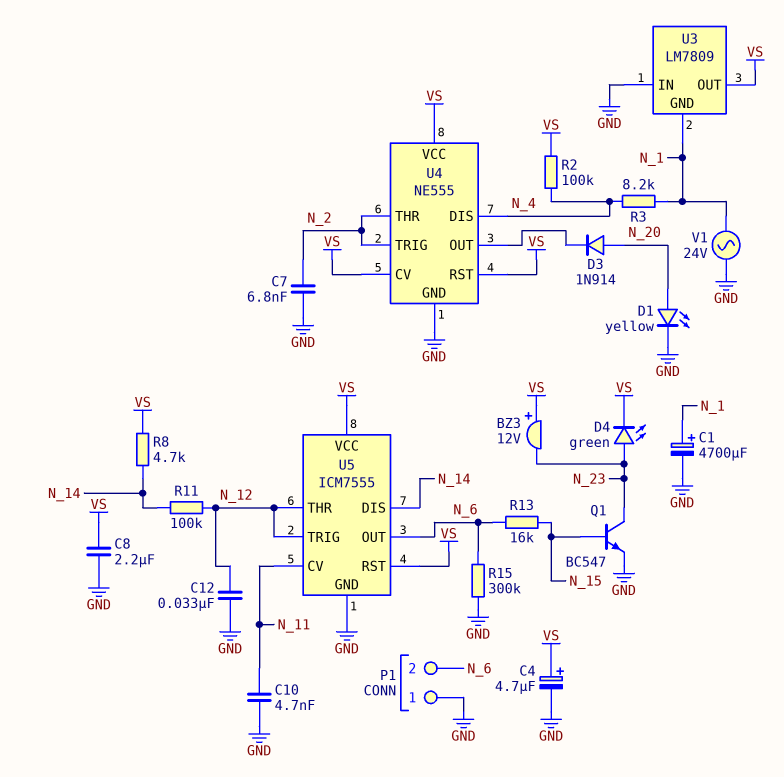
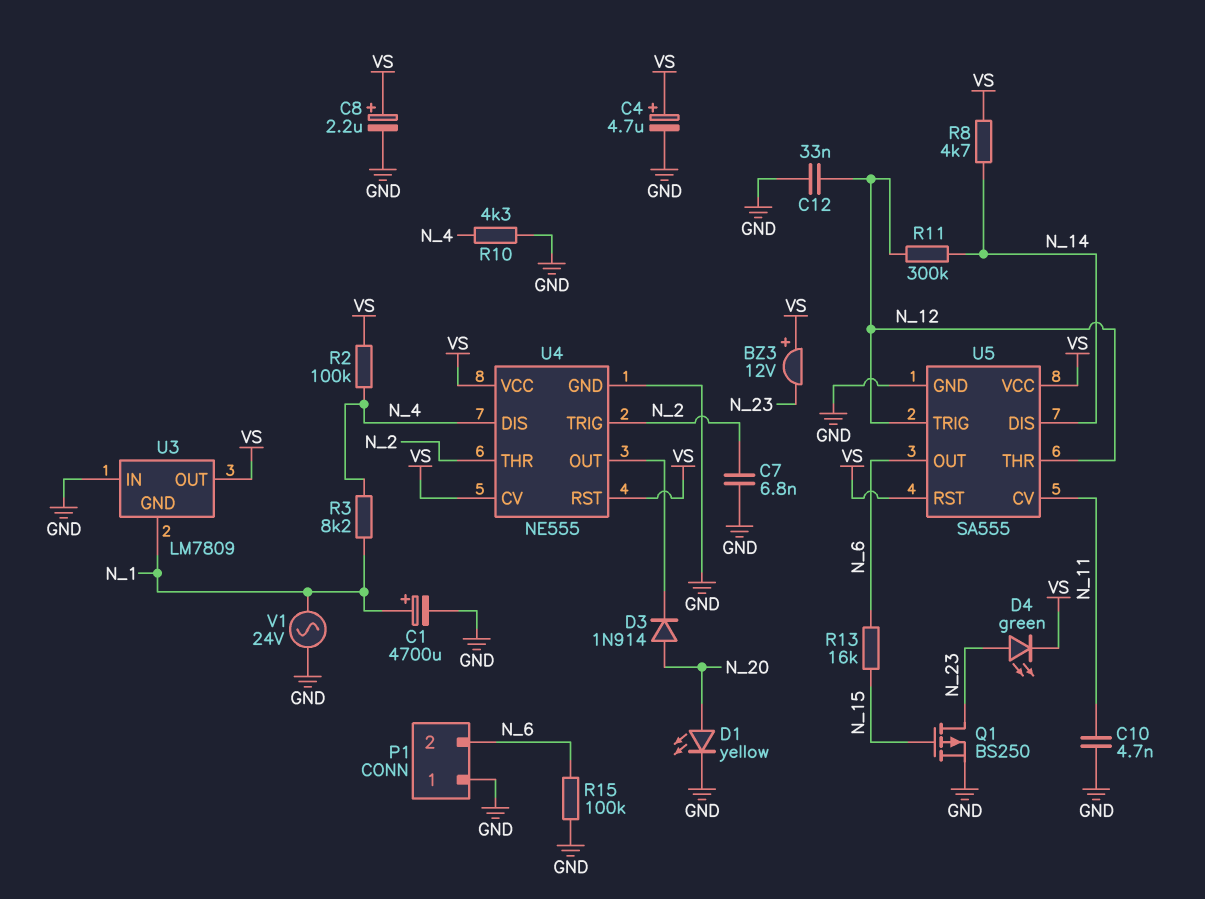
C8: 2.2uF (GND, VS) -> 2.2uF (plus VS, minus GND)
Q1: NPN BC547 (B N_15, C N_23, E GND) -> PMOS BS250 (G N_15, D N_23, S GND)
R10: none -> 4.3k (GND, N_4)
R11: 100k (N_12, N_14) -> 300k (N_12, N_14)
R15: 300k (GND, N_6) -> 100k (GND, N_6)
U5: ICM7555 -> SA555

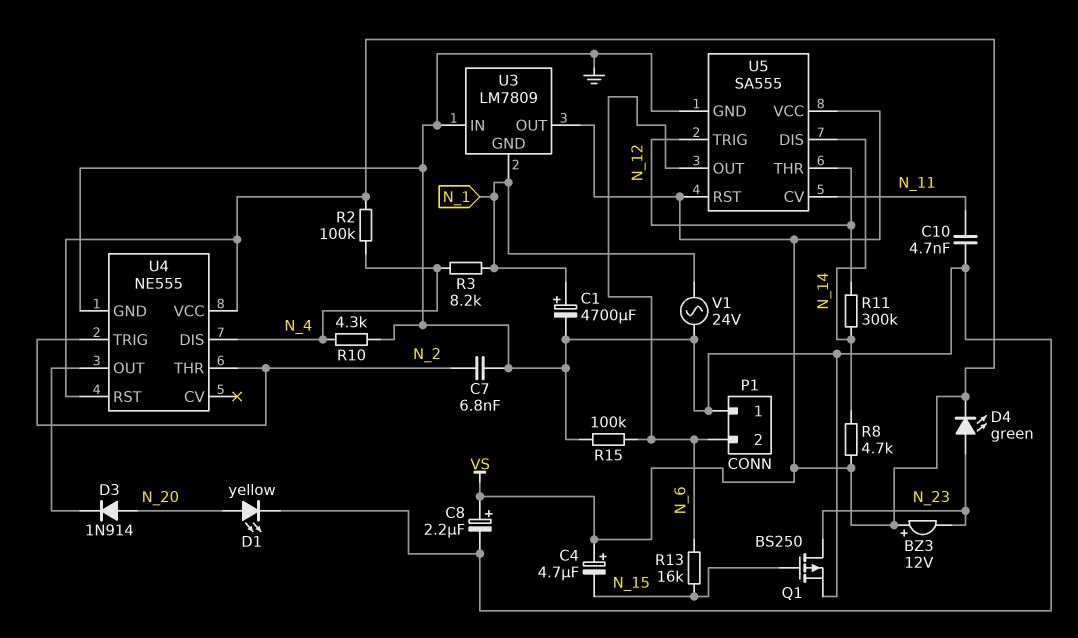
C4: 4.7uF (plus VS, minus GND) -> 4.7uF (plus VS, minus N_15)
C12: 33nF (GND, N_12) -> none
U4 pin CV: VS -> none

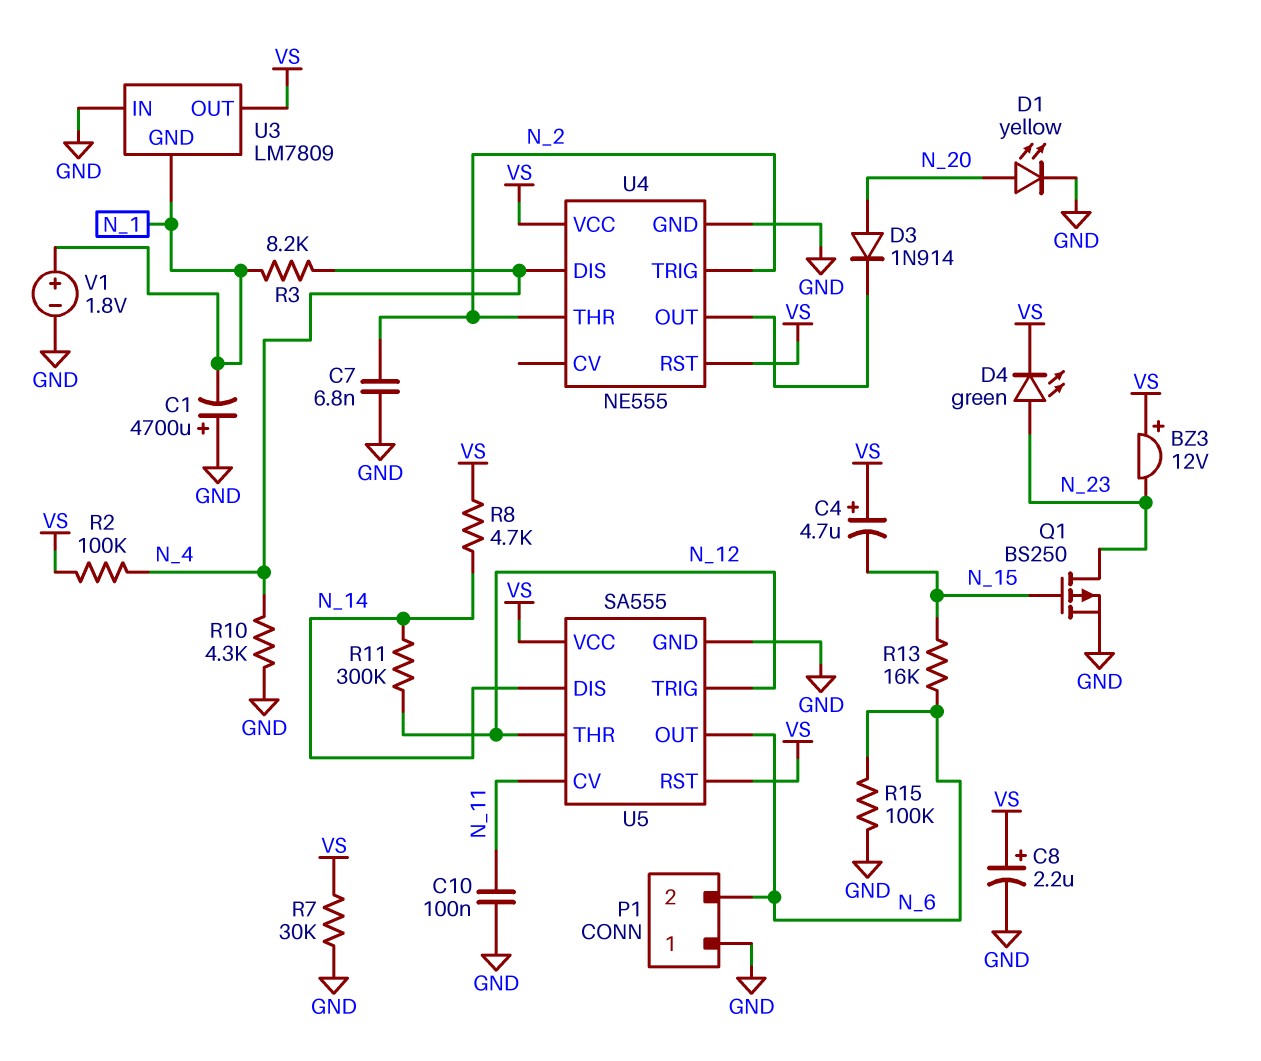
C1: 4700uF (plus N_1, minus GND) -> 4700uF (plus GND, minus N_1)
C10: 4.7nF (GND, N_11) -> 100nF (GND, N_11)
R7: none -> 30k (GND, VS)
V1: AC 24V (GND, N_1) -> 1.8V (plus N_1, minus GND)

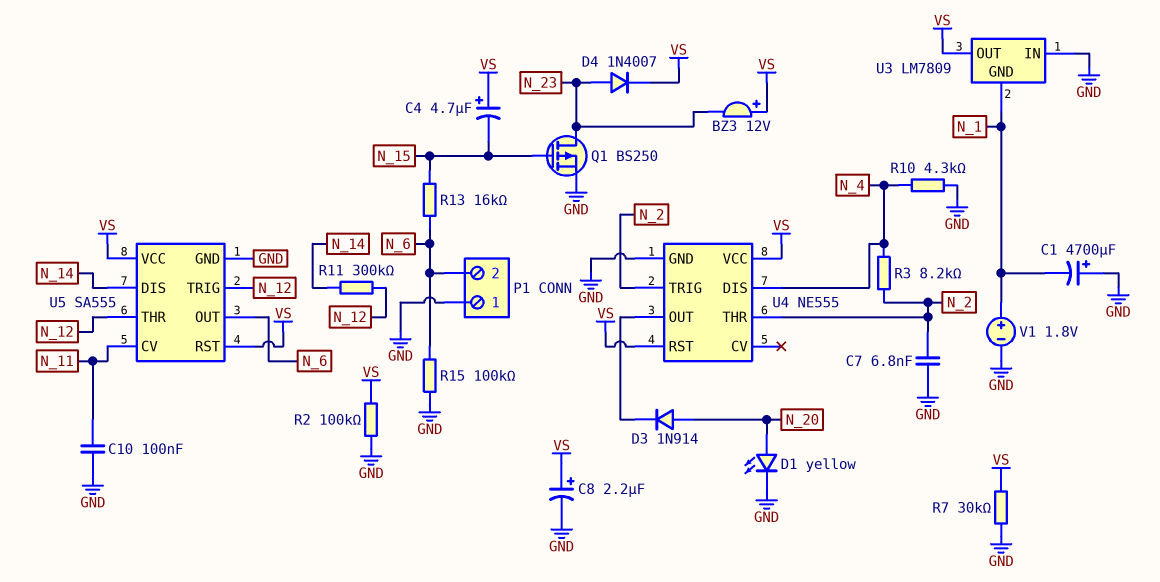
D4: LED green (A N_23, K VS) -> diode 1N4007 (A N_23, K VS)
R2: 100k (N_4, VS) -> 100k (GND, VS)
R3: 8.2k (N_1, N_4) -> 8.2k (N_2, N_4)
R8: 4.7k (N_14, VS) -> none

